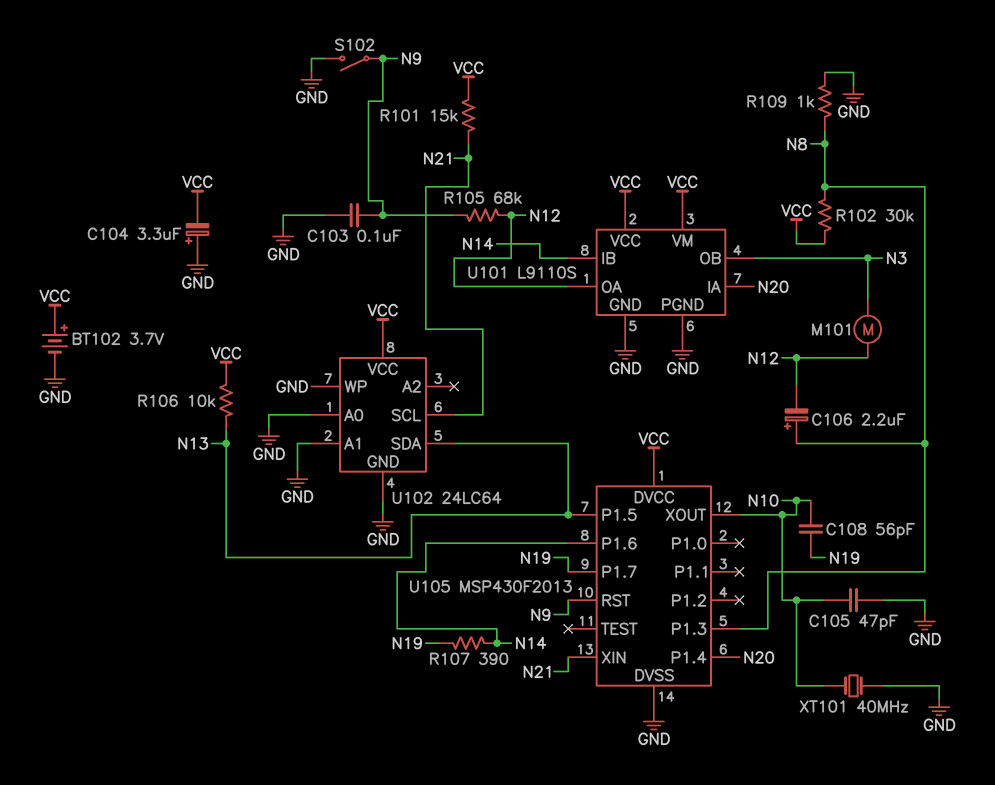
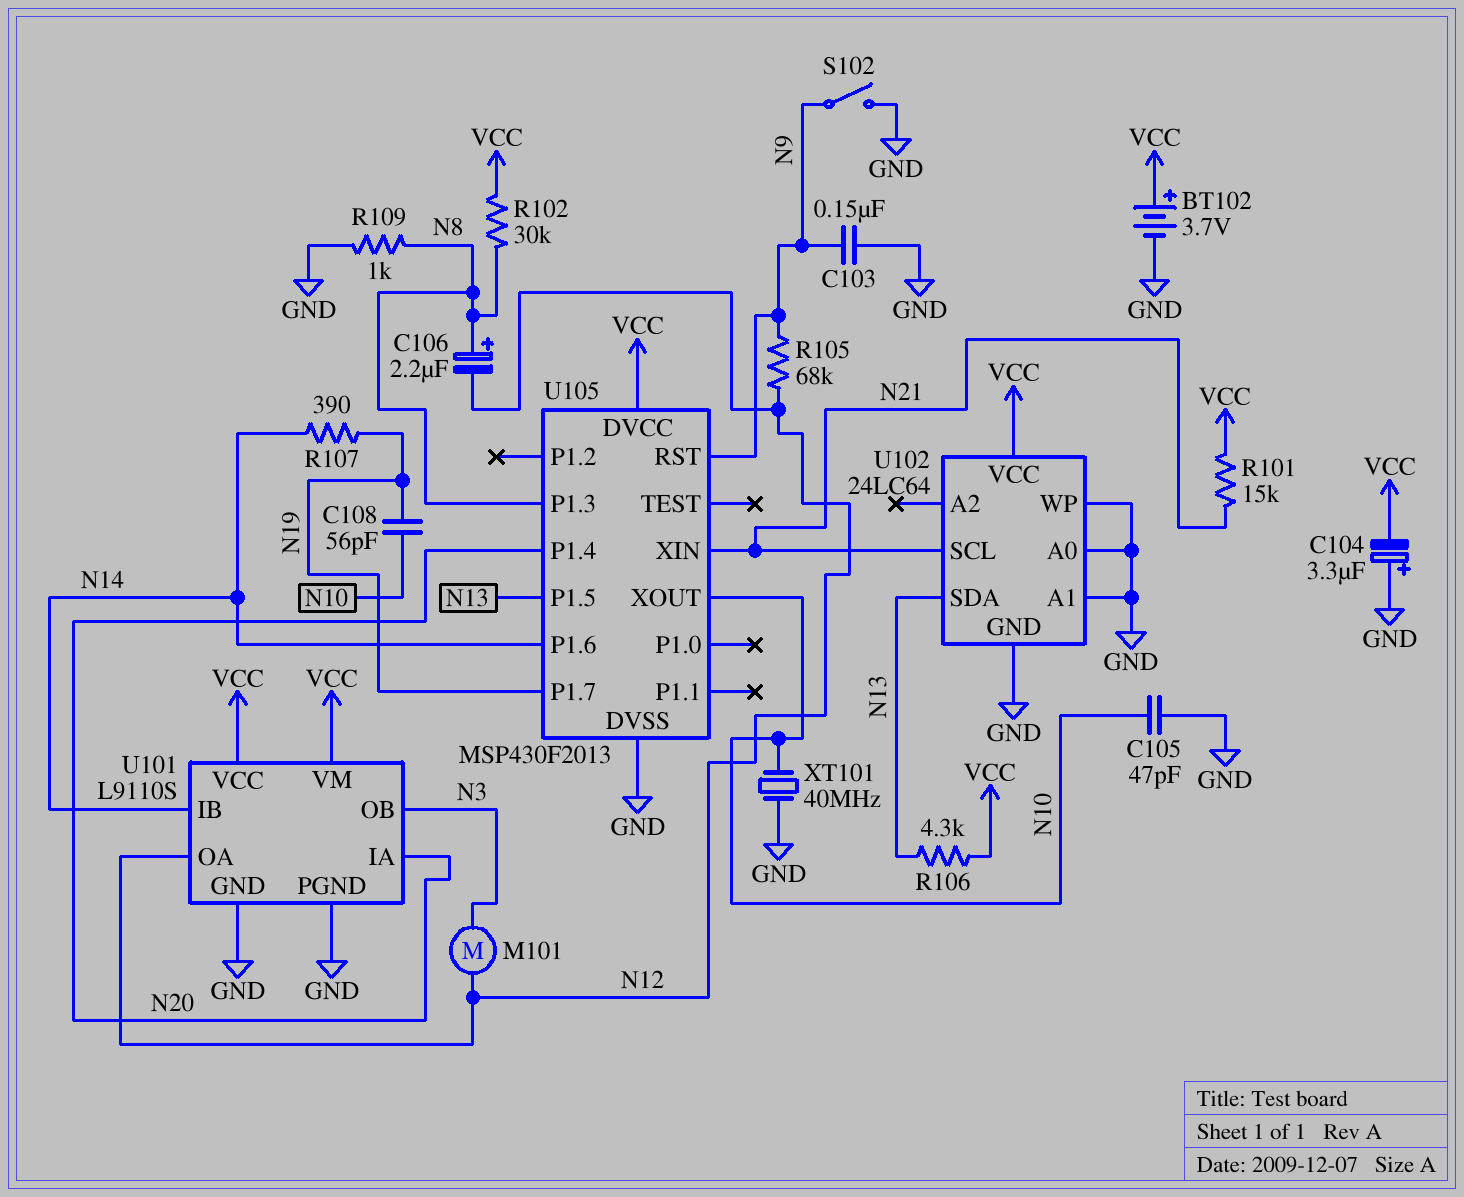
C103: 100nF (GND, N9) -> 150nF (GND, N9)
R106: 10k (N13, VCC) -> 4.3k (N13, VCC)

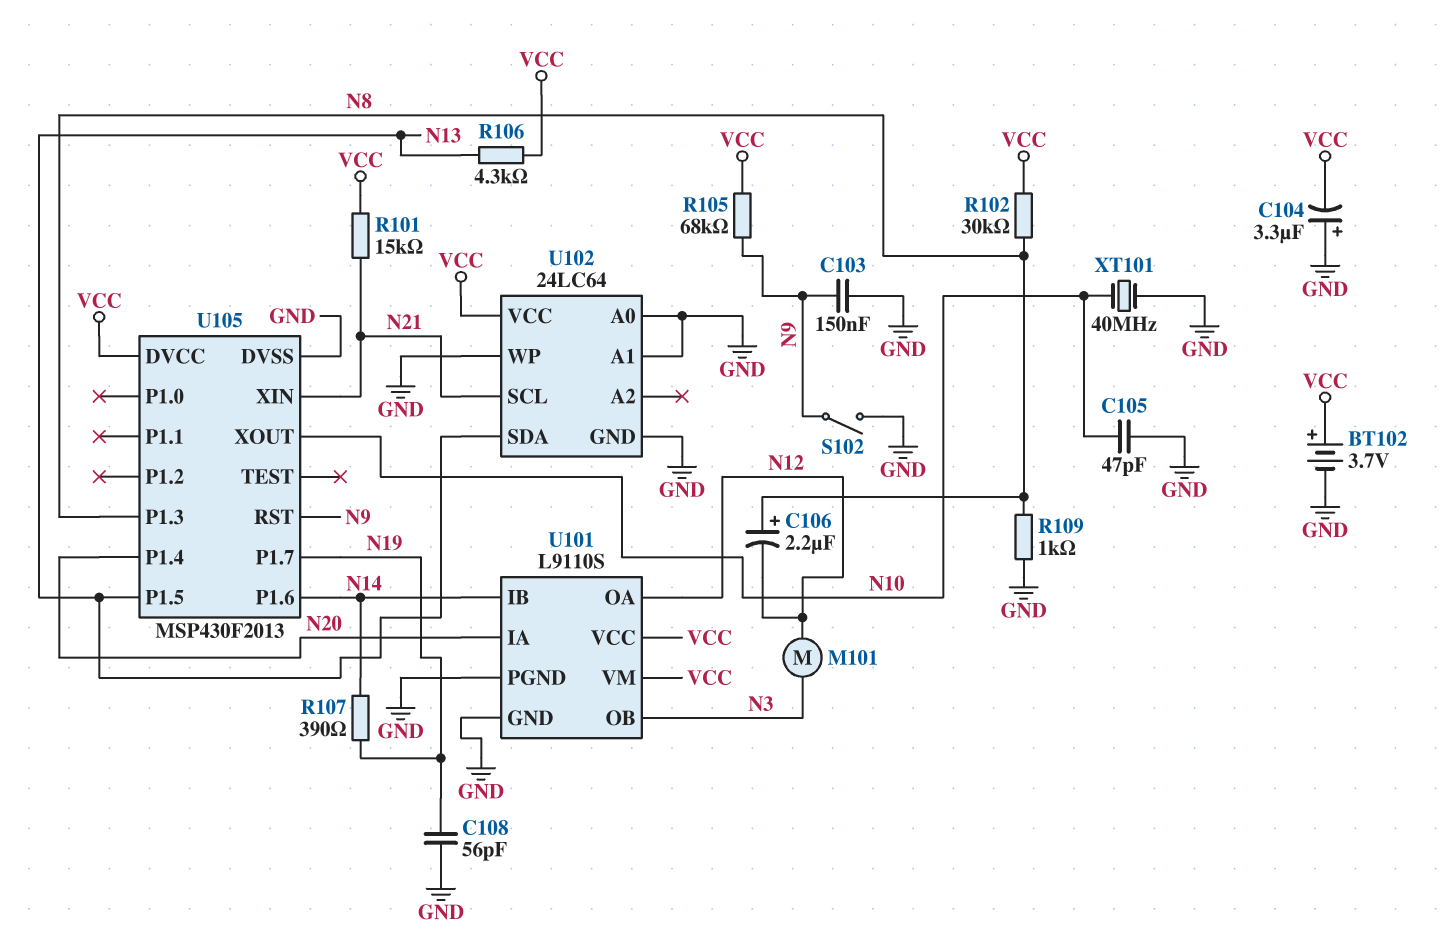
C108: 56pF (N10, N19) -> 56pF (GND, N19)
R105: 68k (N9, N12) -> 68k (N9, VCC)

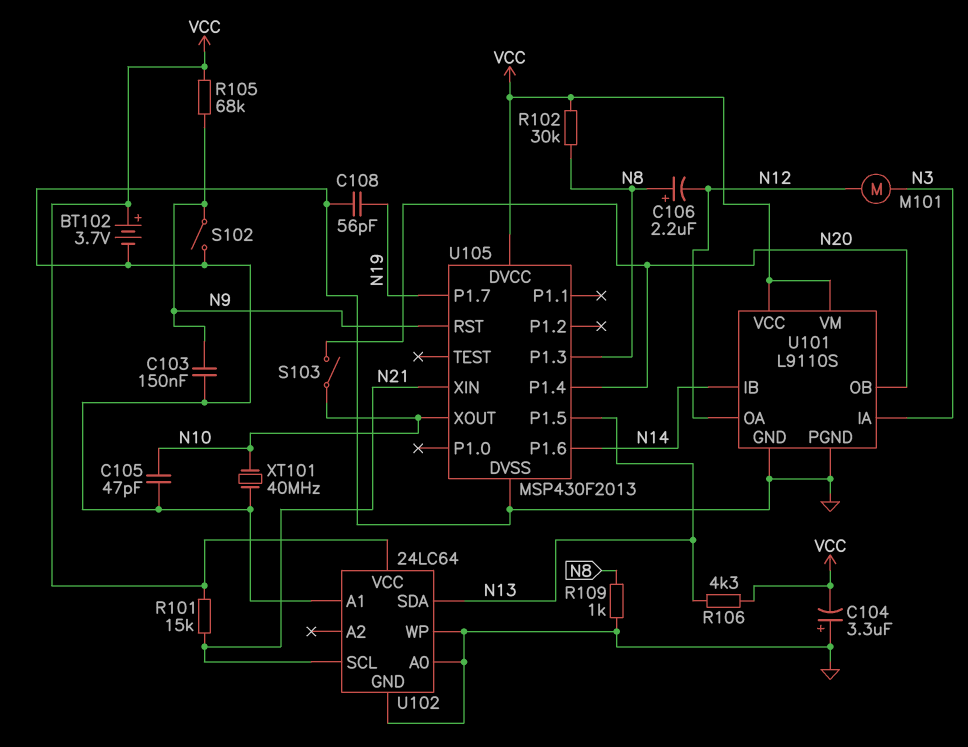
R107: 390 (N14, N19) -> none
S103: none -> switch (N10, N20)
U101 pin IA: N20 -> N3
U101 pin OB: N3 -> N20

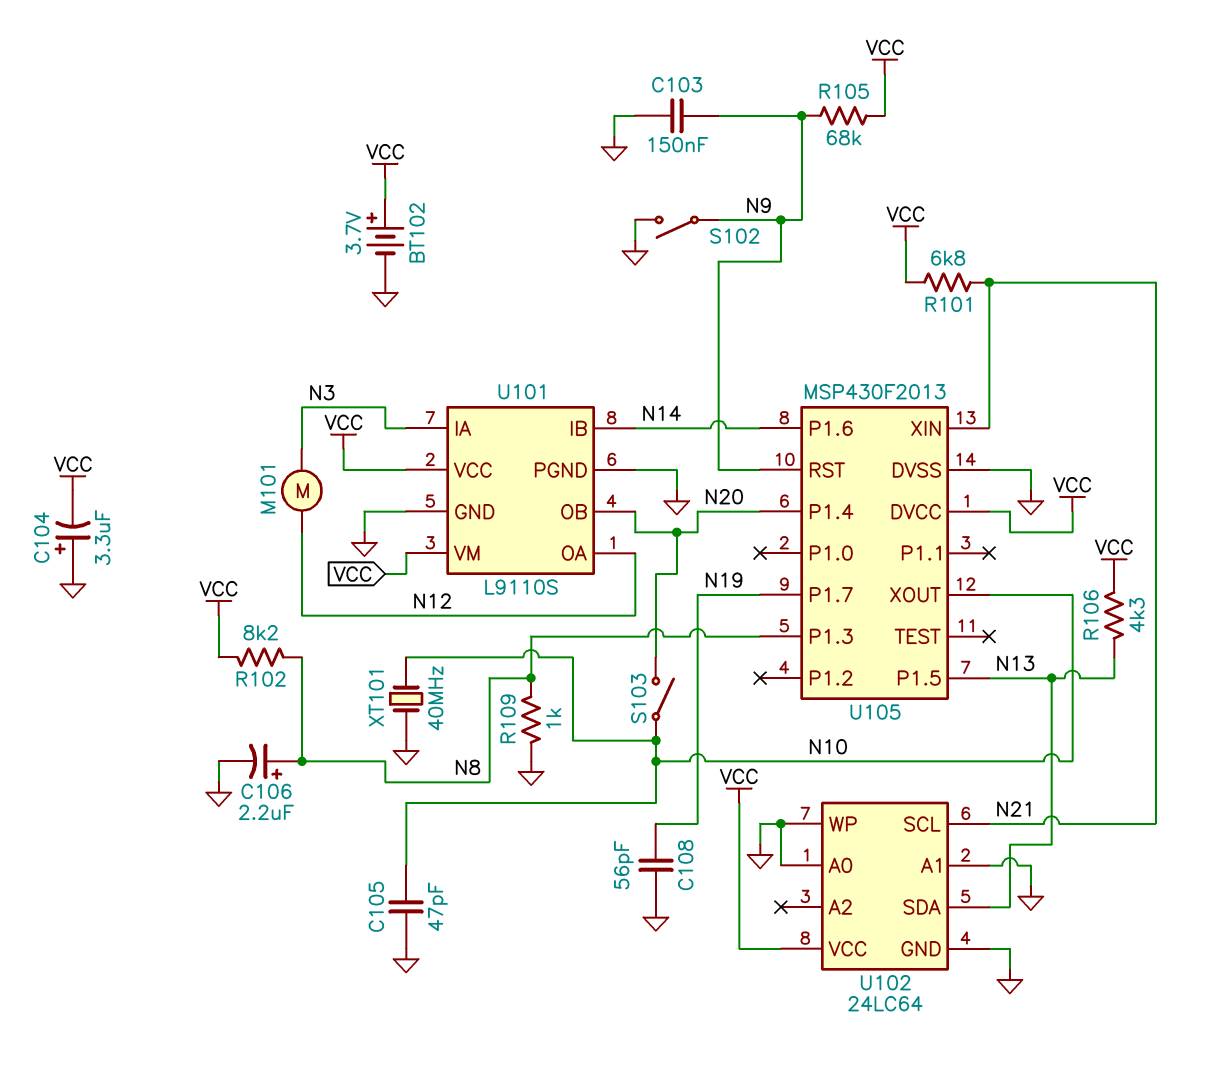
C106: 2.2uF (plus N8, minus N12) -> 2.2uF (plus N8, minus GND)
R101: 15k (N21, VCC) -> 6.8k (N21, VCC)
R102: 30k (N8, VCC) -> 8.2k (N8, VCC)

